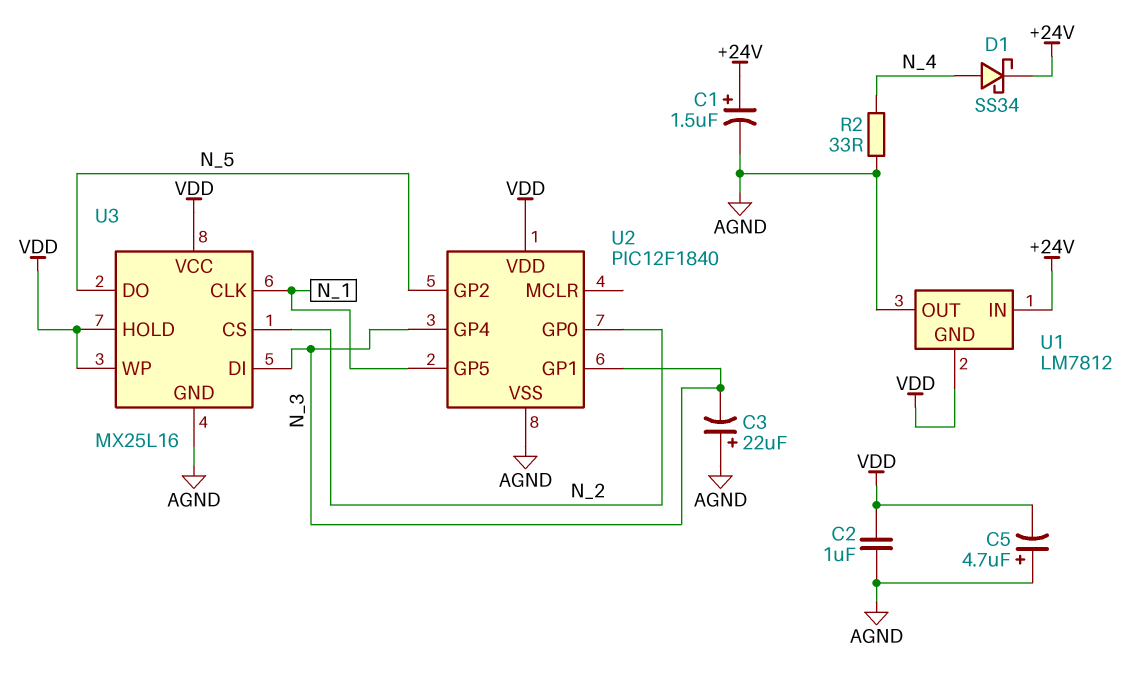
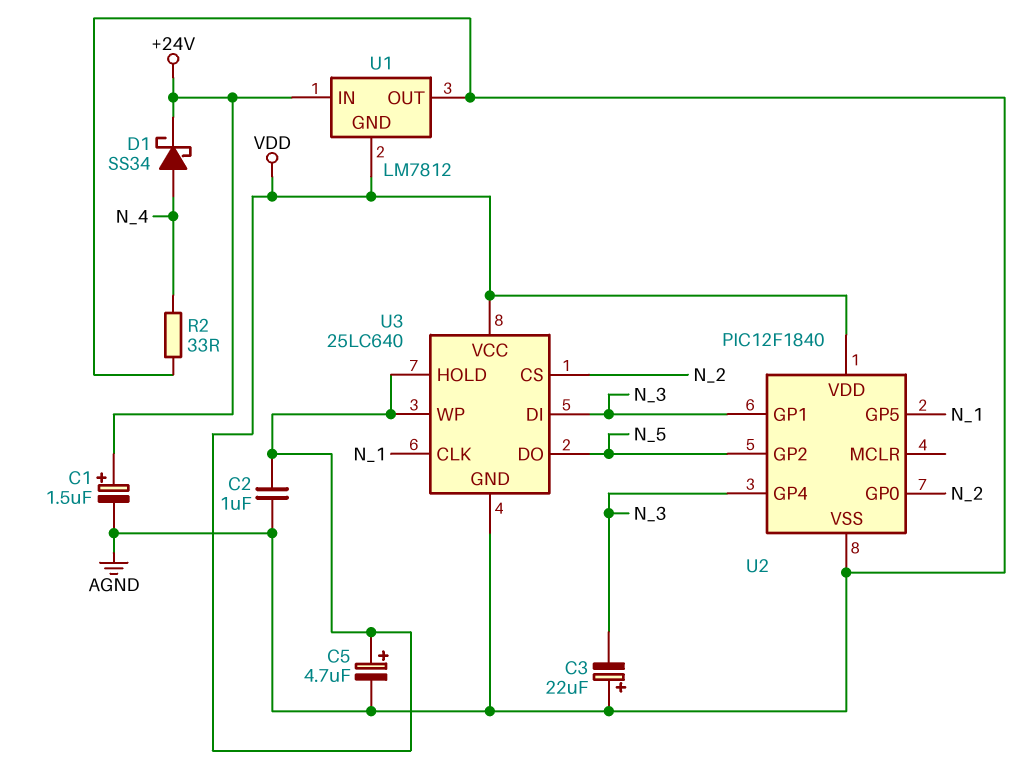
C5: 4.7uF (plus AGND, minus VDD) -> 4.7uF (plus VDD, minus AGND)
U3: MX25L16 -> 25LC640

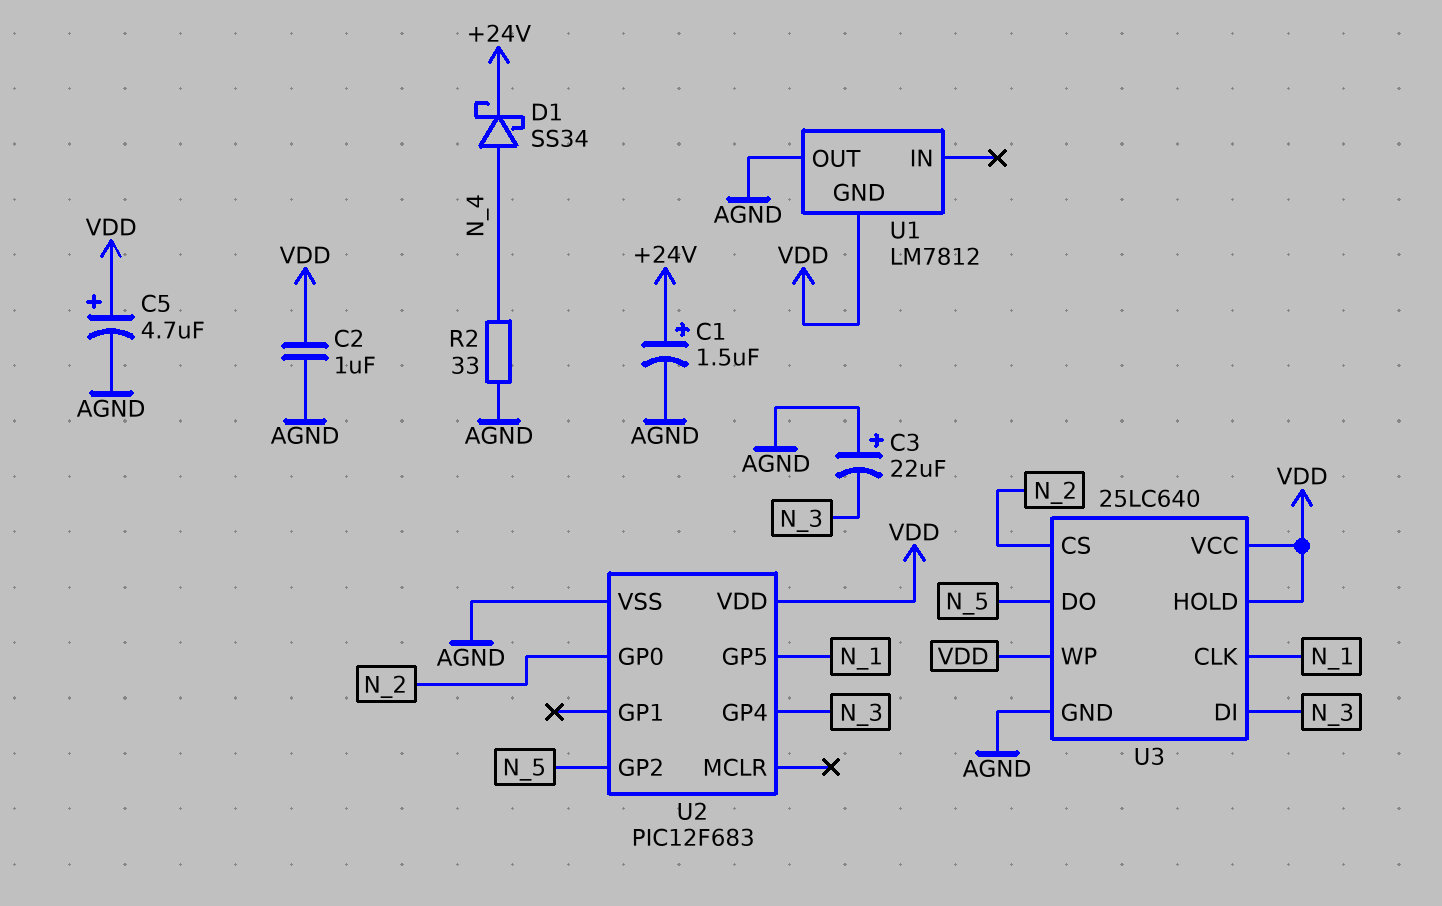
U1 pin IN: +24V -> none
U2: PIC12F1840 -> PIC12F683
U2 pin GP1: N_3 -> none

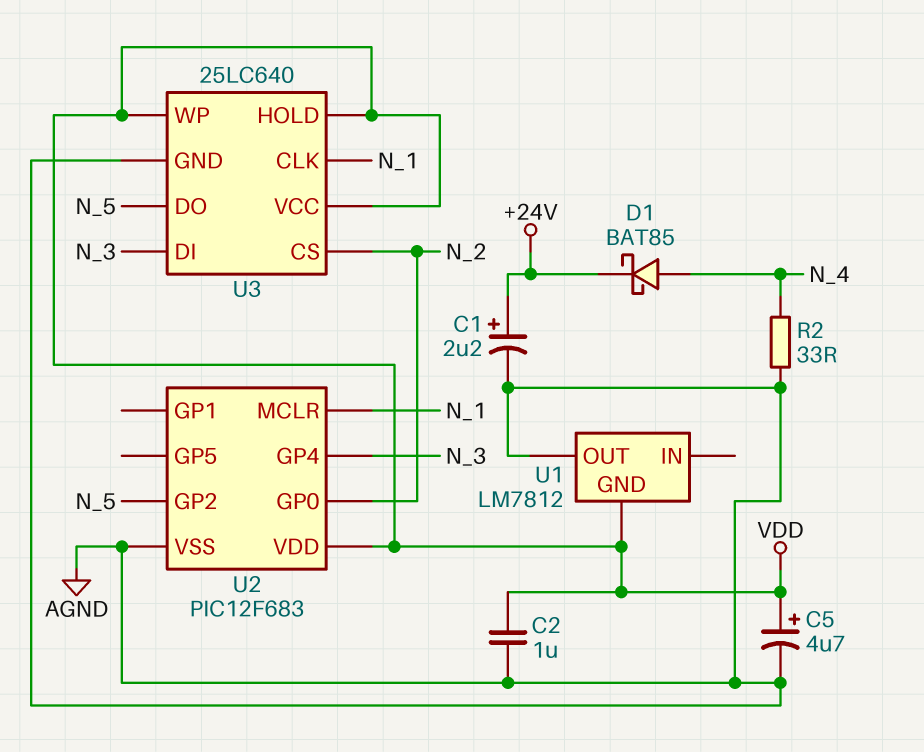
C1: 1.5uF (plus +24V, minus AGND) -> 2.2uF (plus +24V, minus AGND)
C3: 22uF (plus AGND, minus N_3) -> none
D1: schottky SS34 (A N_4, K +24V) -> schottky BAT85 (A N_4, K +24V)
U2 pin GP5: N_1 -> none
U2 pin MCLR: none -> N_1

